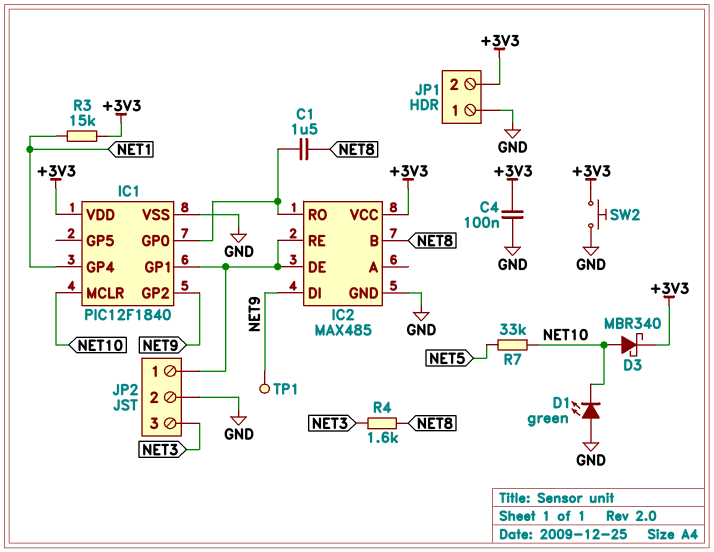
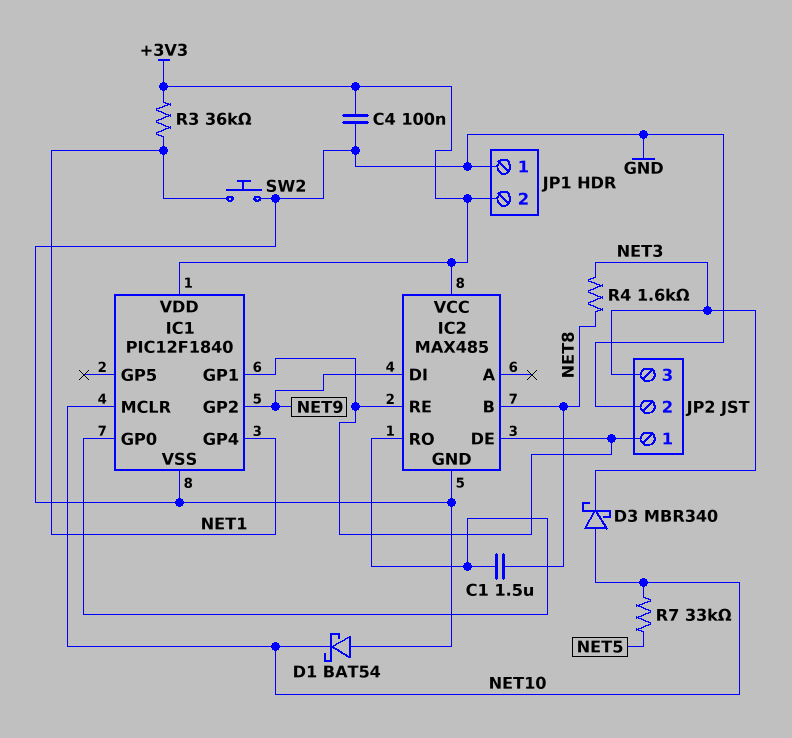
D1: LED green (A GND, K NET10) -> schottky BAT54 (A GND, K NET10)
D3: schottky MBR340 (A NET10, K +3V3) -> schottky MBR340 (A NET10, K NET3)
R3: 15k (+3V3, NET1) -> 36k (+3V3, NET1)
SW2: button (+3V3, GND) -> button (GND, NET1)
TP1: test point (NET9) -> none

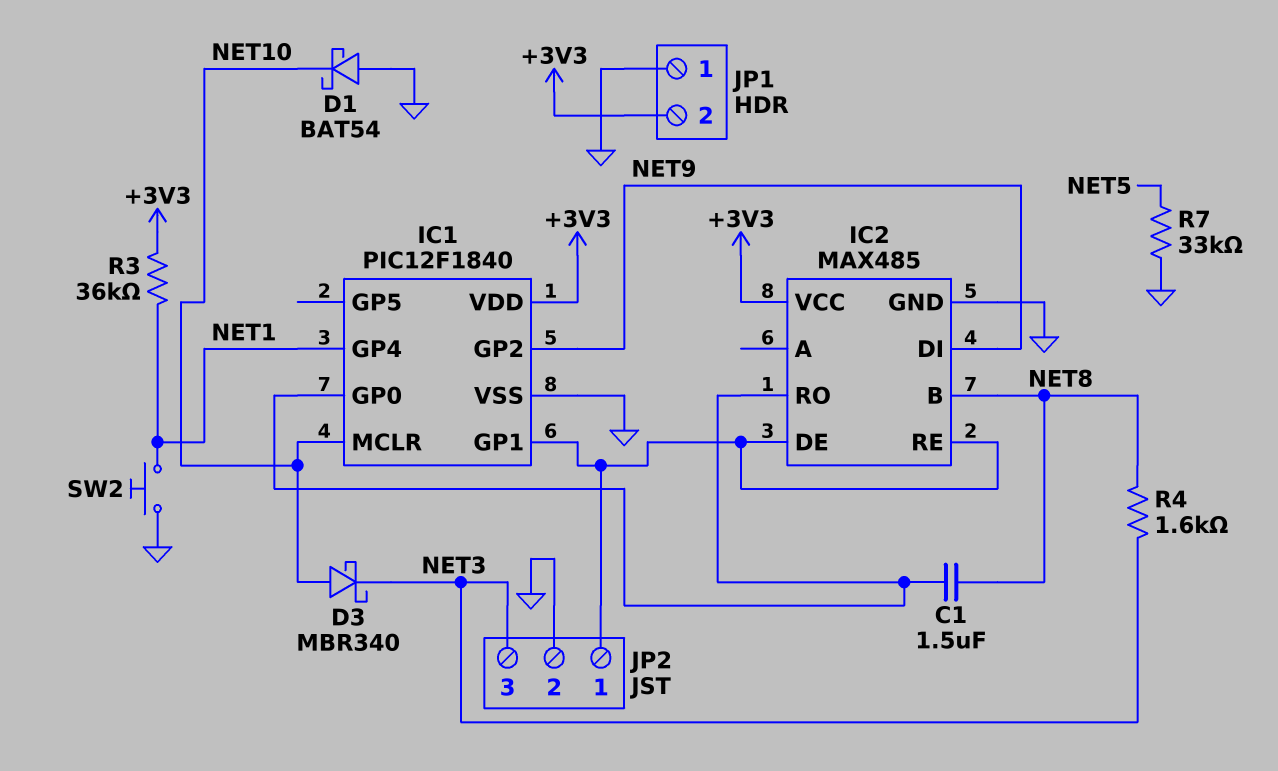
C4: 100nF (+3V3, GND) -> none
R7: 33k (NET5, NET10) -> 33k (GND, NET5)

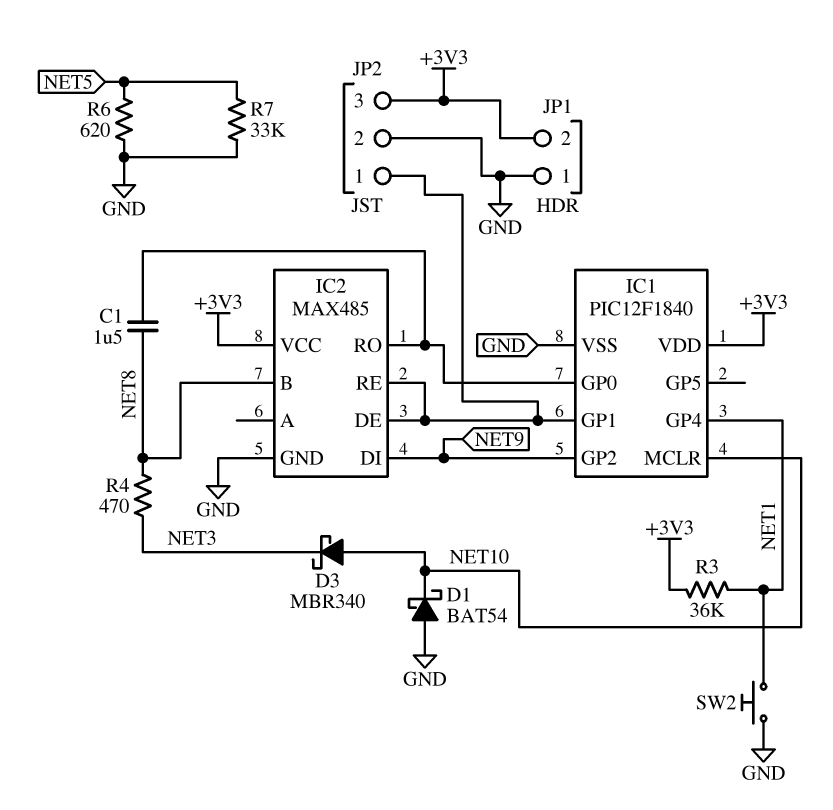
JP2 pin 3: NET3 -> +3V3
R4: 1.6k (NET3, NET8) -> 470 (NET3, NET8)
R6: none -> 620 (GND, NET5)

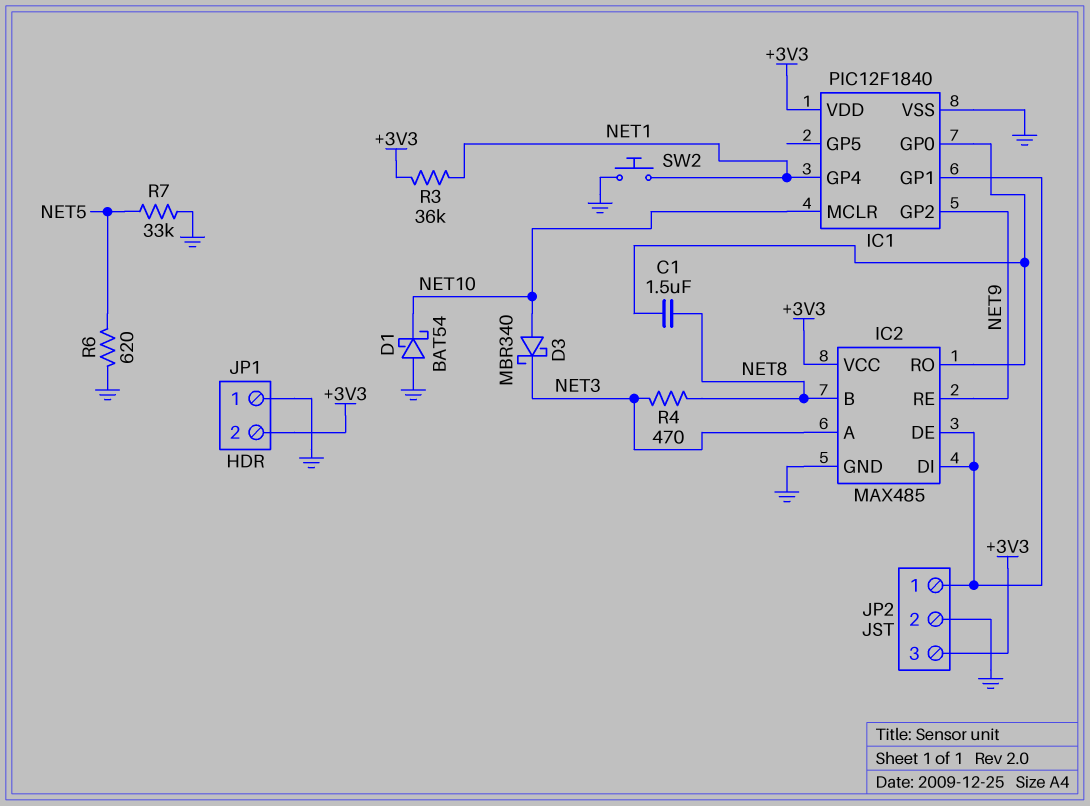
IC2 pin A: none -> NET3
IC2 pin DI: NET9 -> IC1/GP1
IC2 pin RE: IC1/GP1 -> NET9

